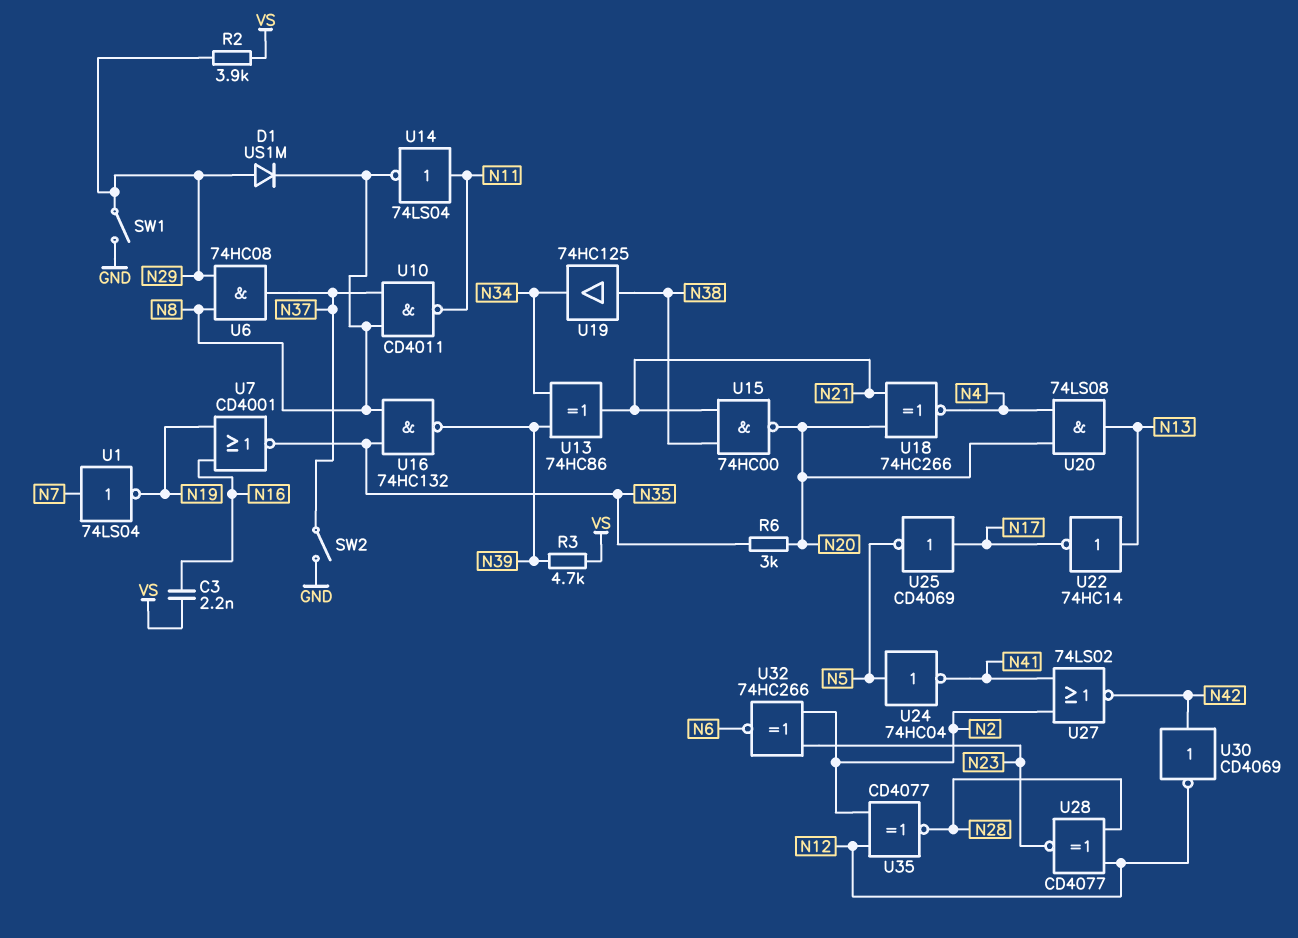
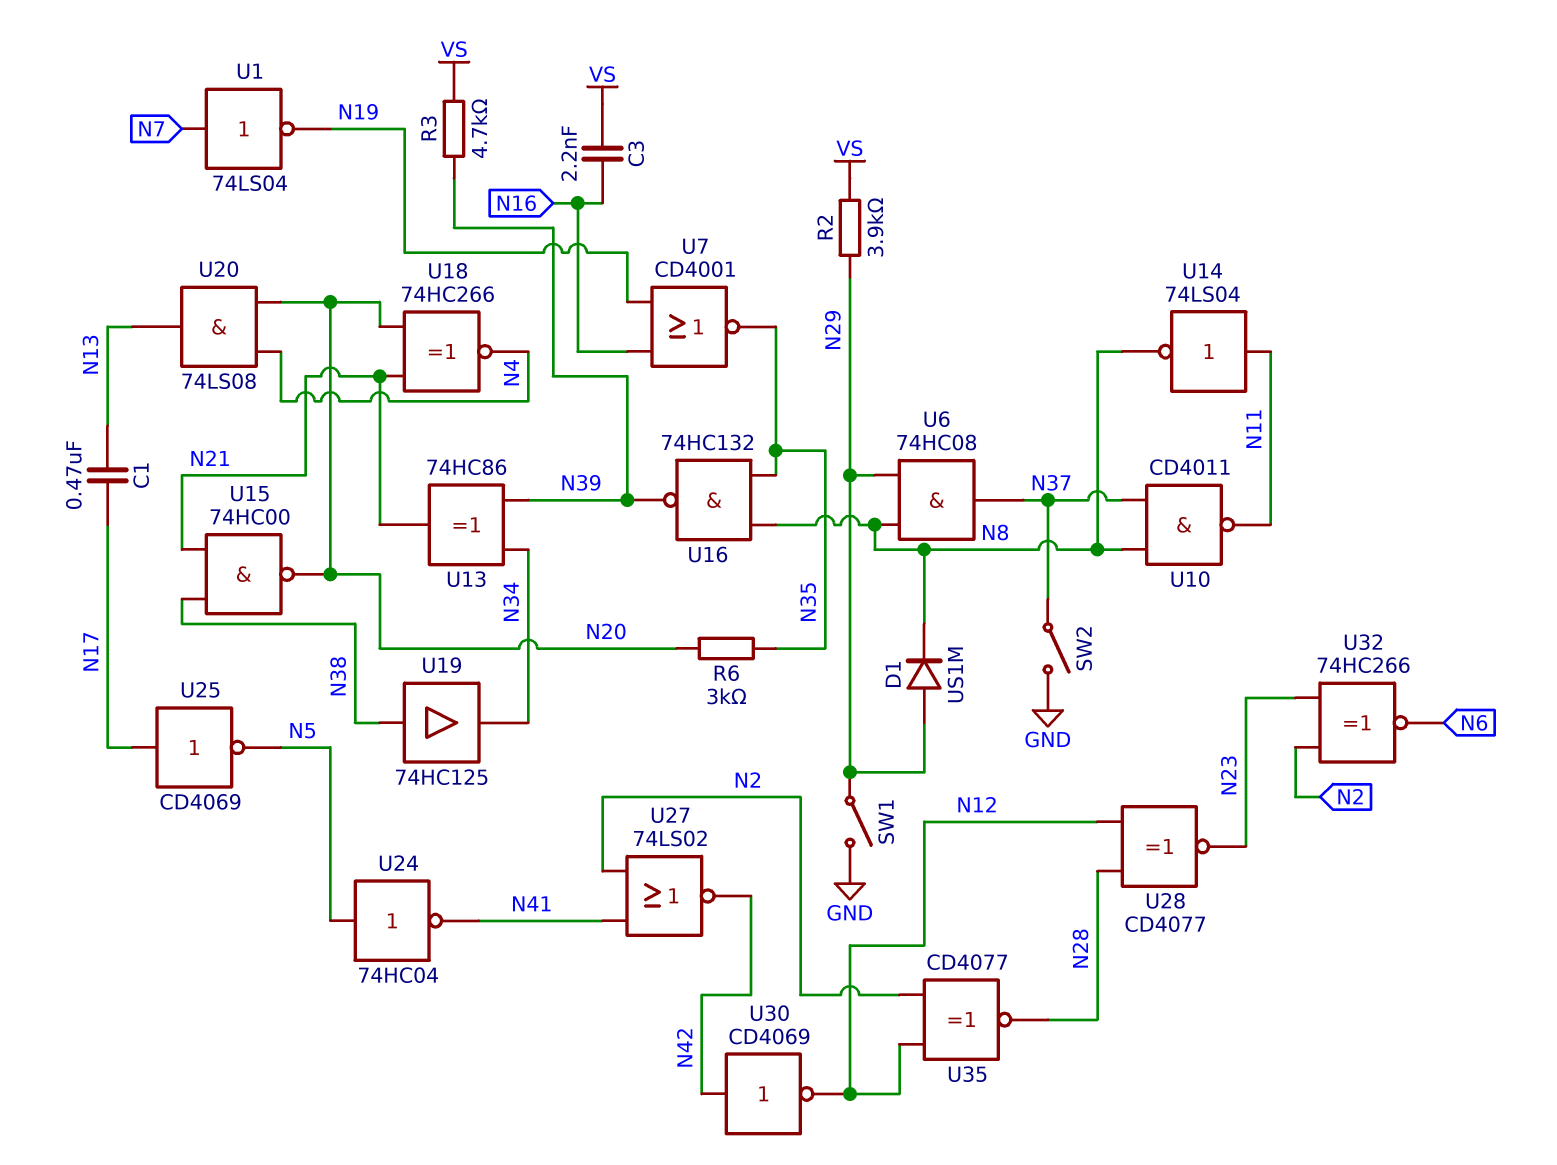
C1: none -> 470nF (N13, N17)
U22: NOT 74HC14 (in N13, out N17) -> none

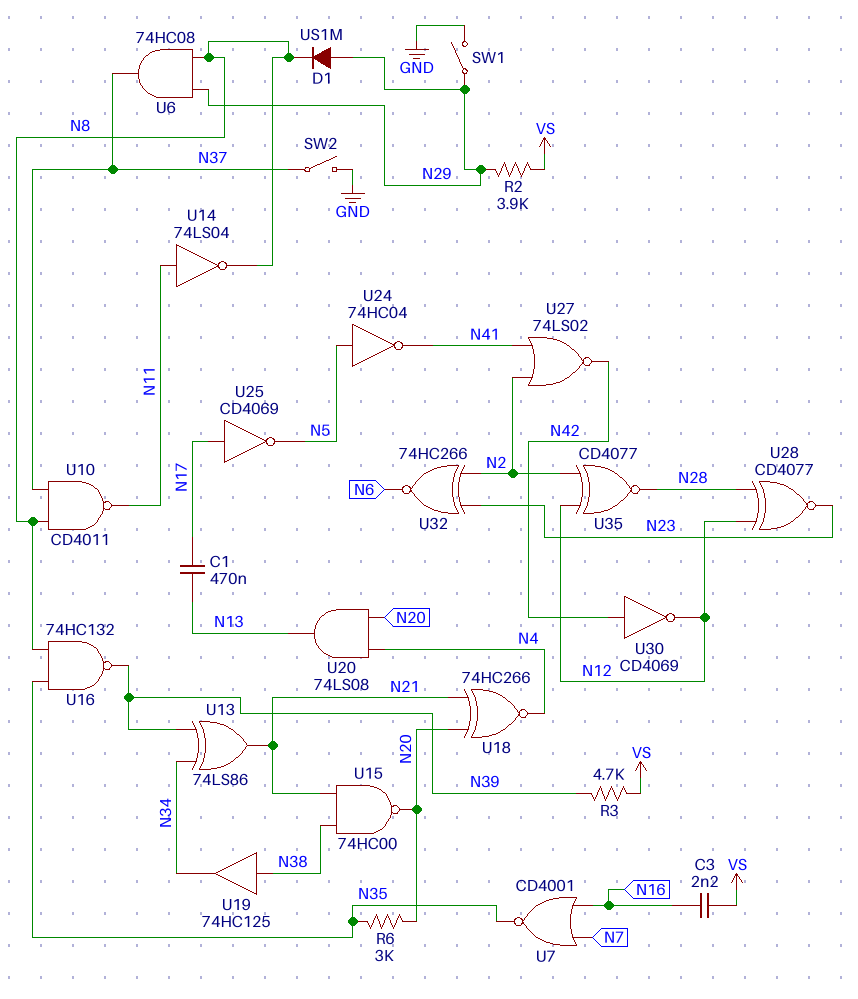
U1: NOT 74LS04 (in N7, out N19) -> none
U7: NOR CD4001 (in N16, in N19, out N35) -> NOR CD4001 (in N7, in N16, out N35)
U13: XOR 74HC86 (in N34, in N39, out N21) -> XOR 74LS86 (in N34, in N39, out N21)

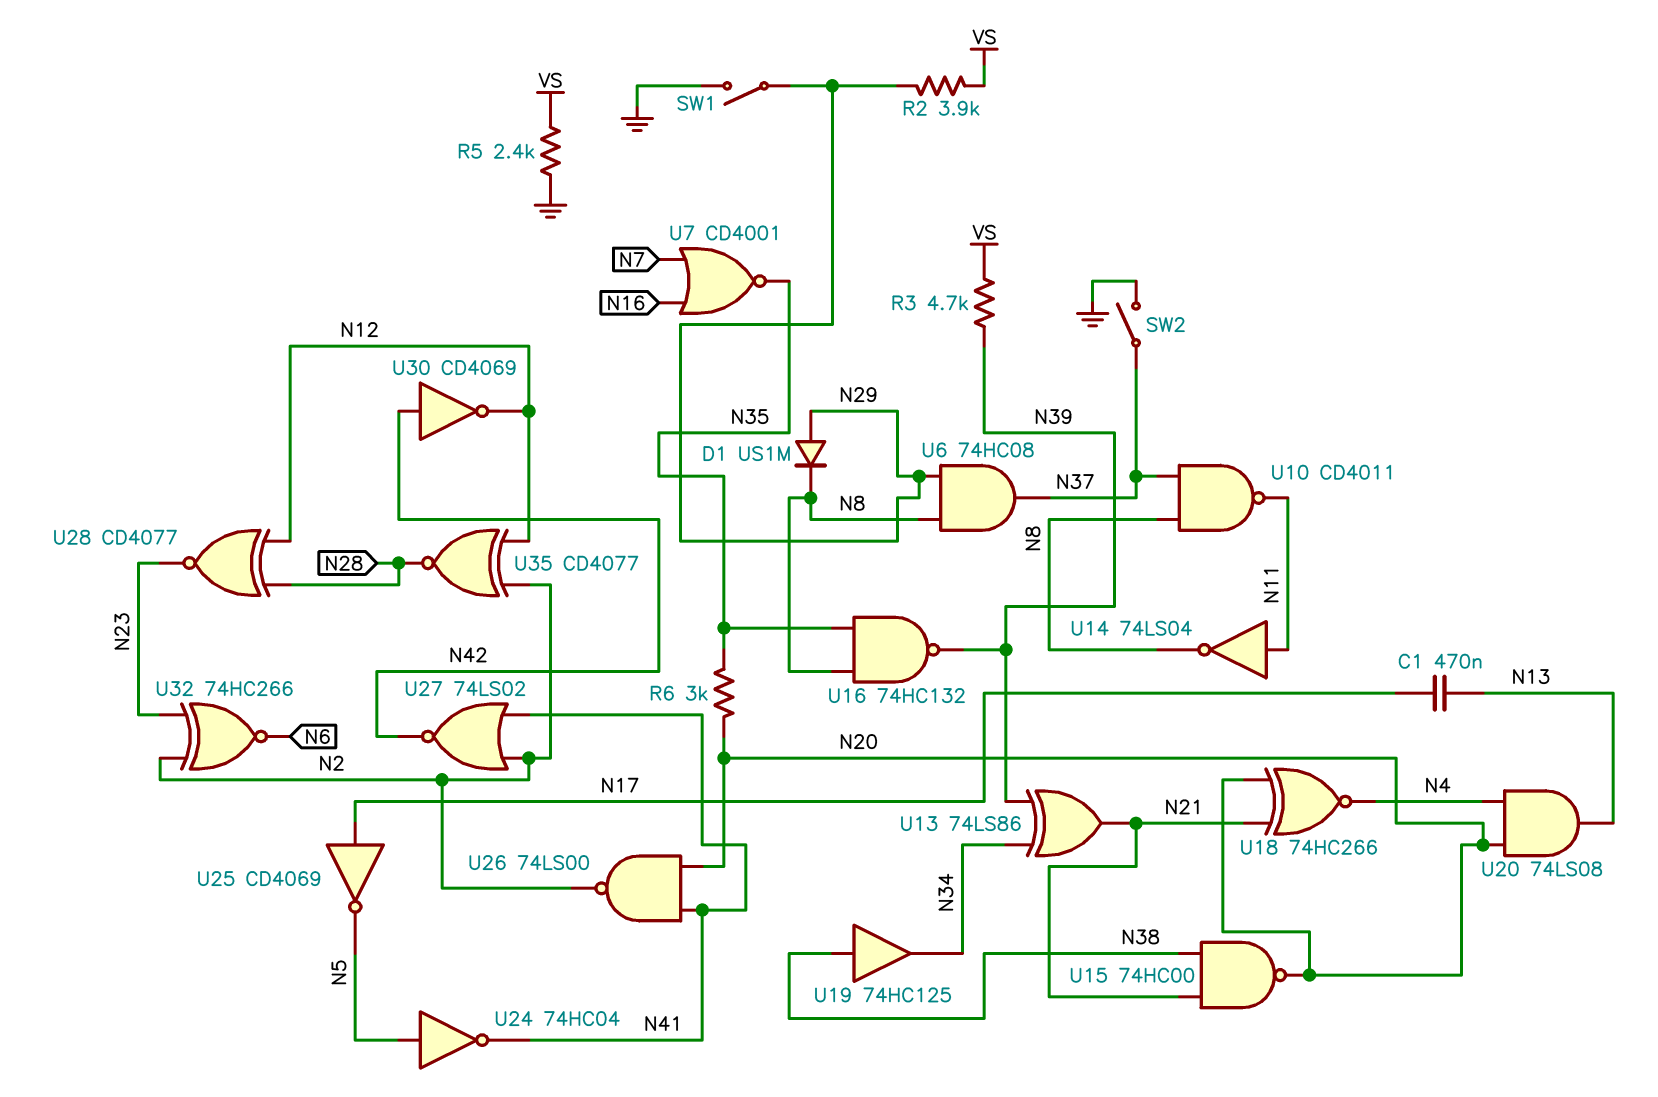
C3: 2.2nF (N16, VS) -> none
R5: none -> 2.4k (GND, VS)
U26: none -> NAND 74LS00 (in N20, in N41, out N2)

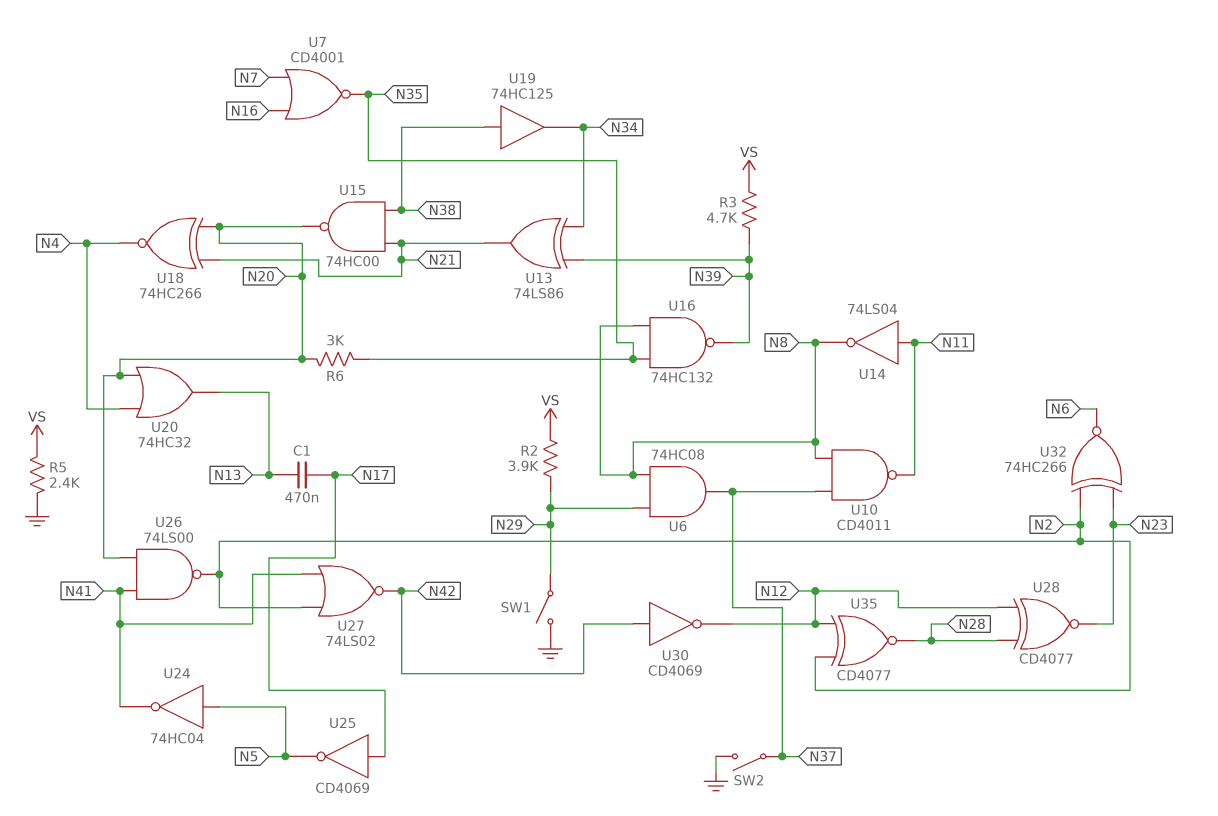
D1: diode US1M (A N29, K N8) -> none
U20: AND 74LS08 (in N4, in N20, out N13) -> OR 74HC32 (in N4, in N20, out N13)

